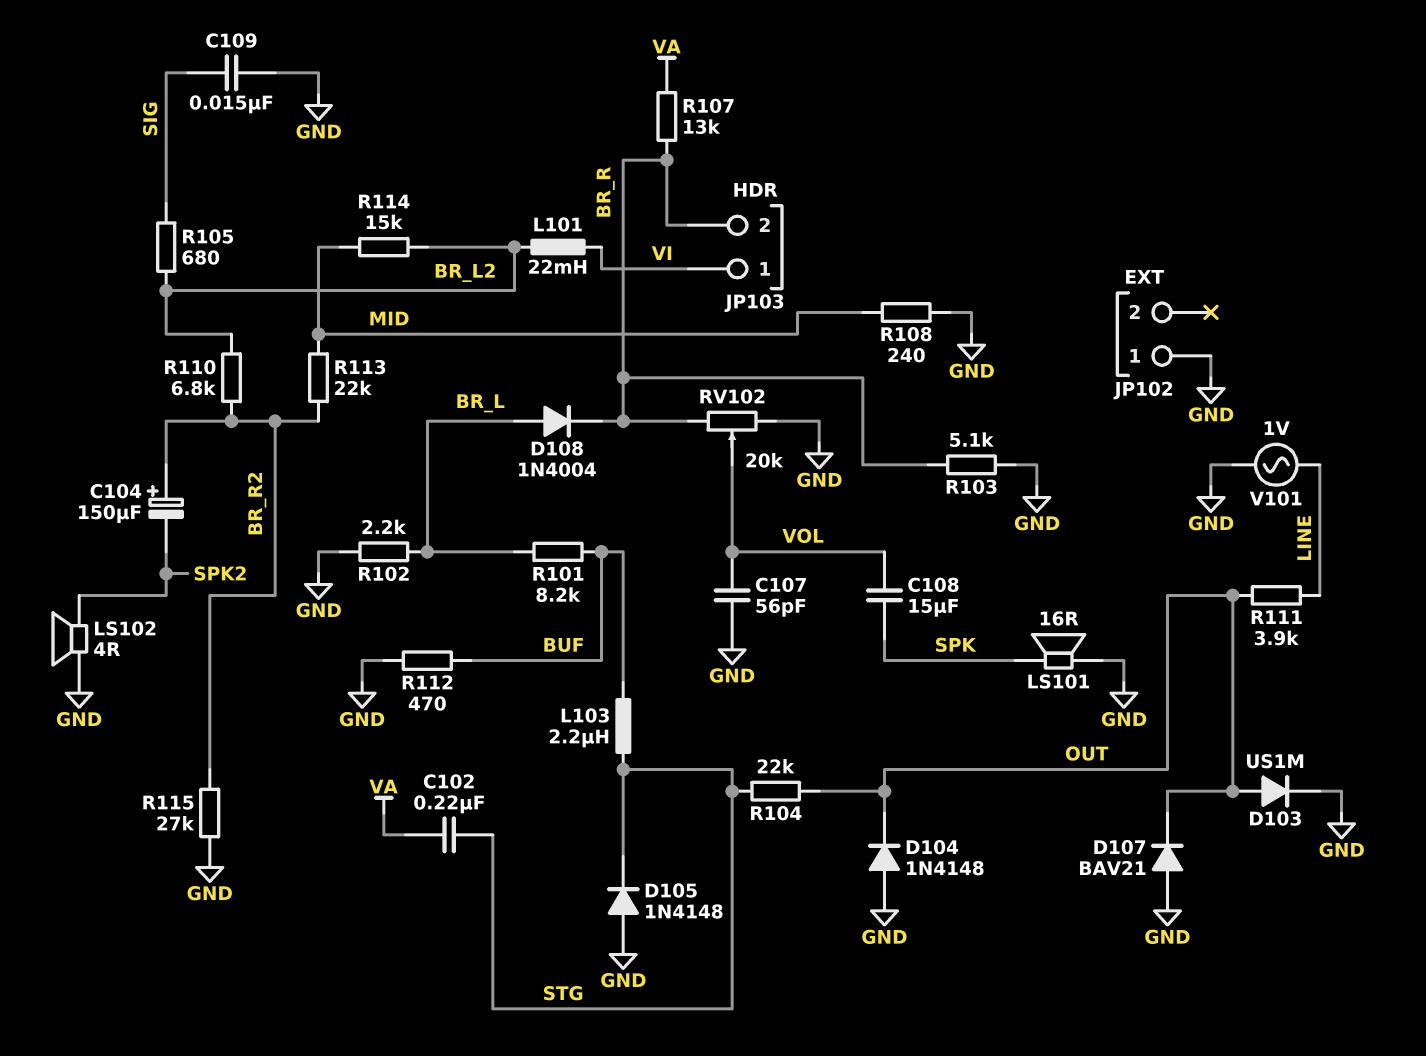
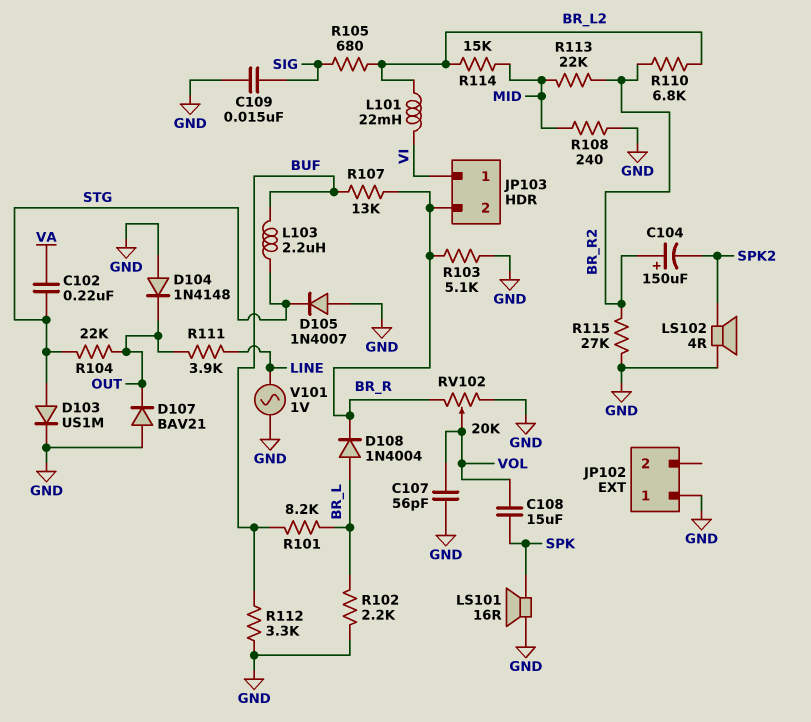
D103: diode US1M (A OUT, K GND) -> diode US1M (A STG, K GND)
D105: diode 1N4148 (A GND, K STG) -> diode 1N4007 (A GND, K STG)
R107: 13k (BR_R, VA) -> 13k (BR_R, BUF)
R112: 470 (BUF, GND) -> 3.3k (BUF, GND)

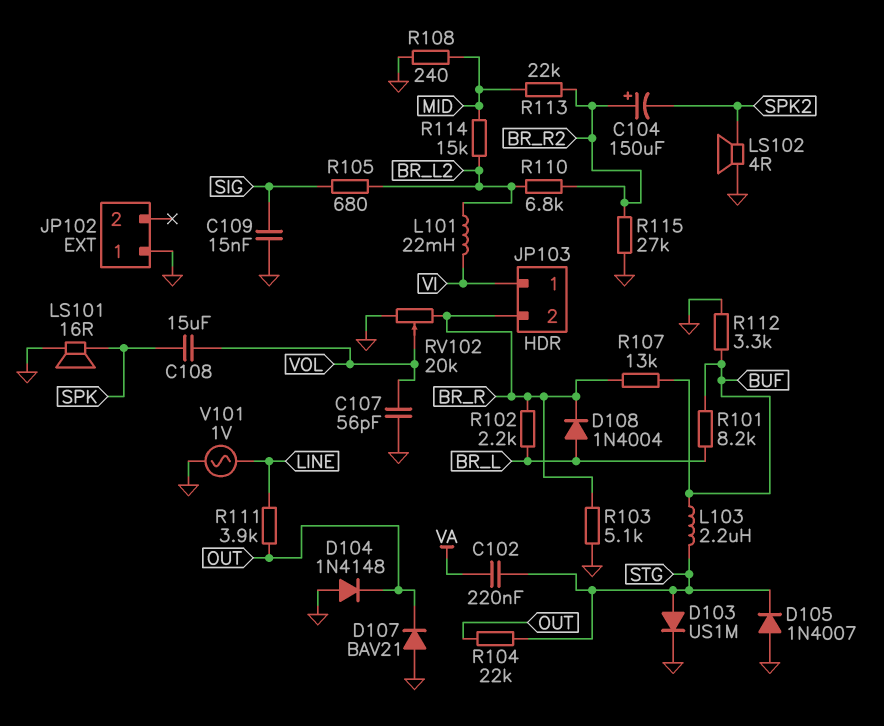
R102: 2.2k (BR_L, GND) -> 2.2k (BR_L, BR_R)

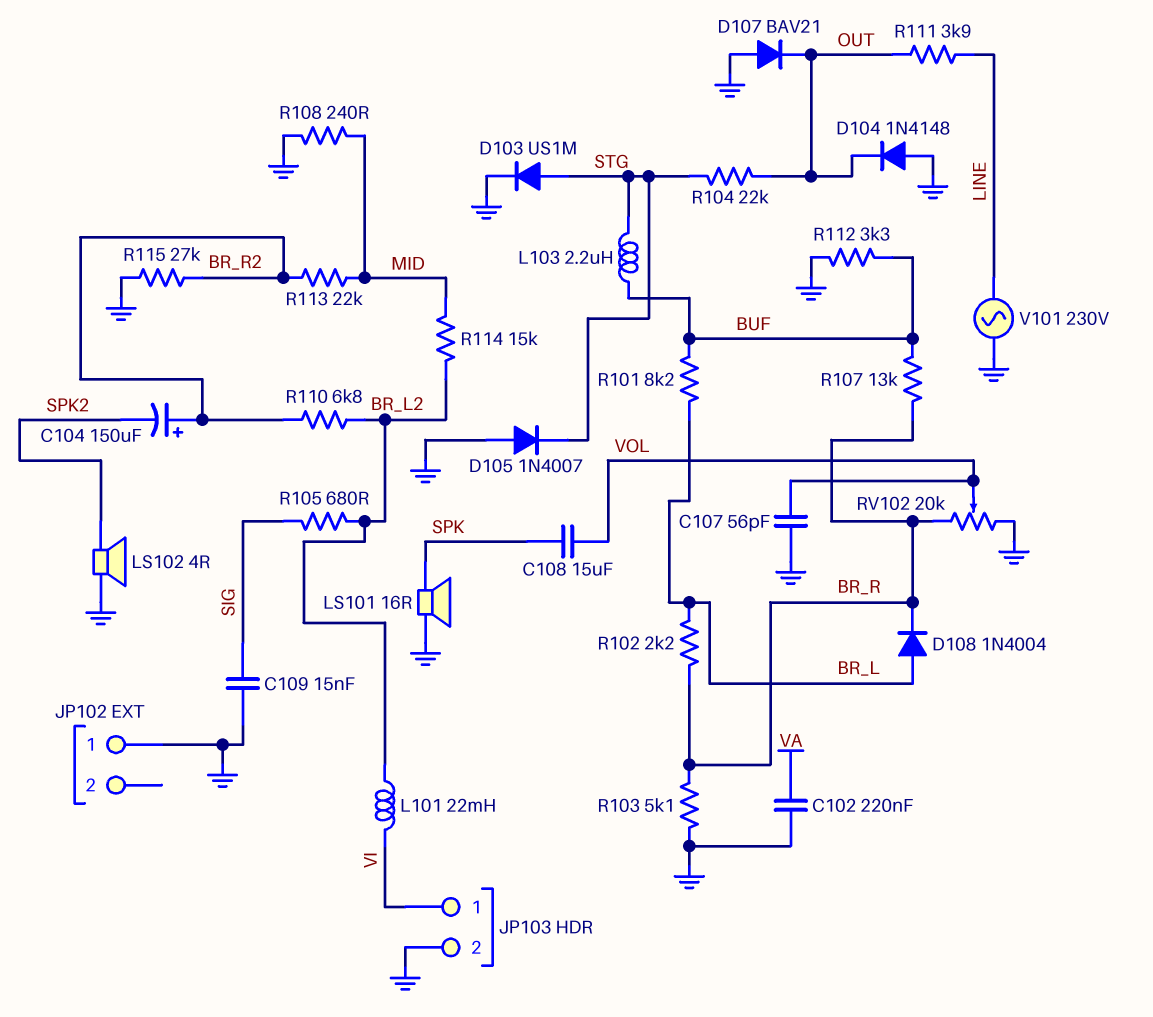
C102: 220nF (STG, VA) -> 220nF (GND, VA)
JP103 pin 2: BR_R -> GND
V101: AC 1V (GND, LINE) -> AC 230V (GND, LINE)

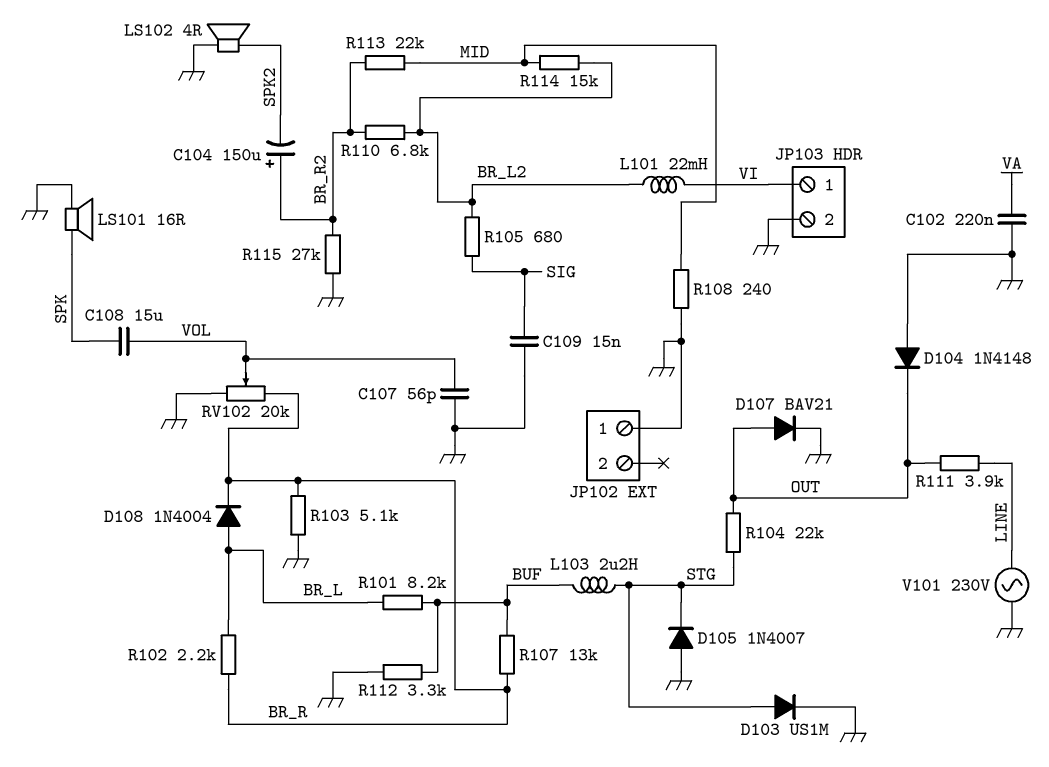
D107: diode BAV21 (A GND, K OUT) -> diode BAV21 (A OUT, K GND)

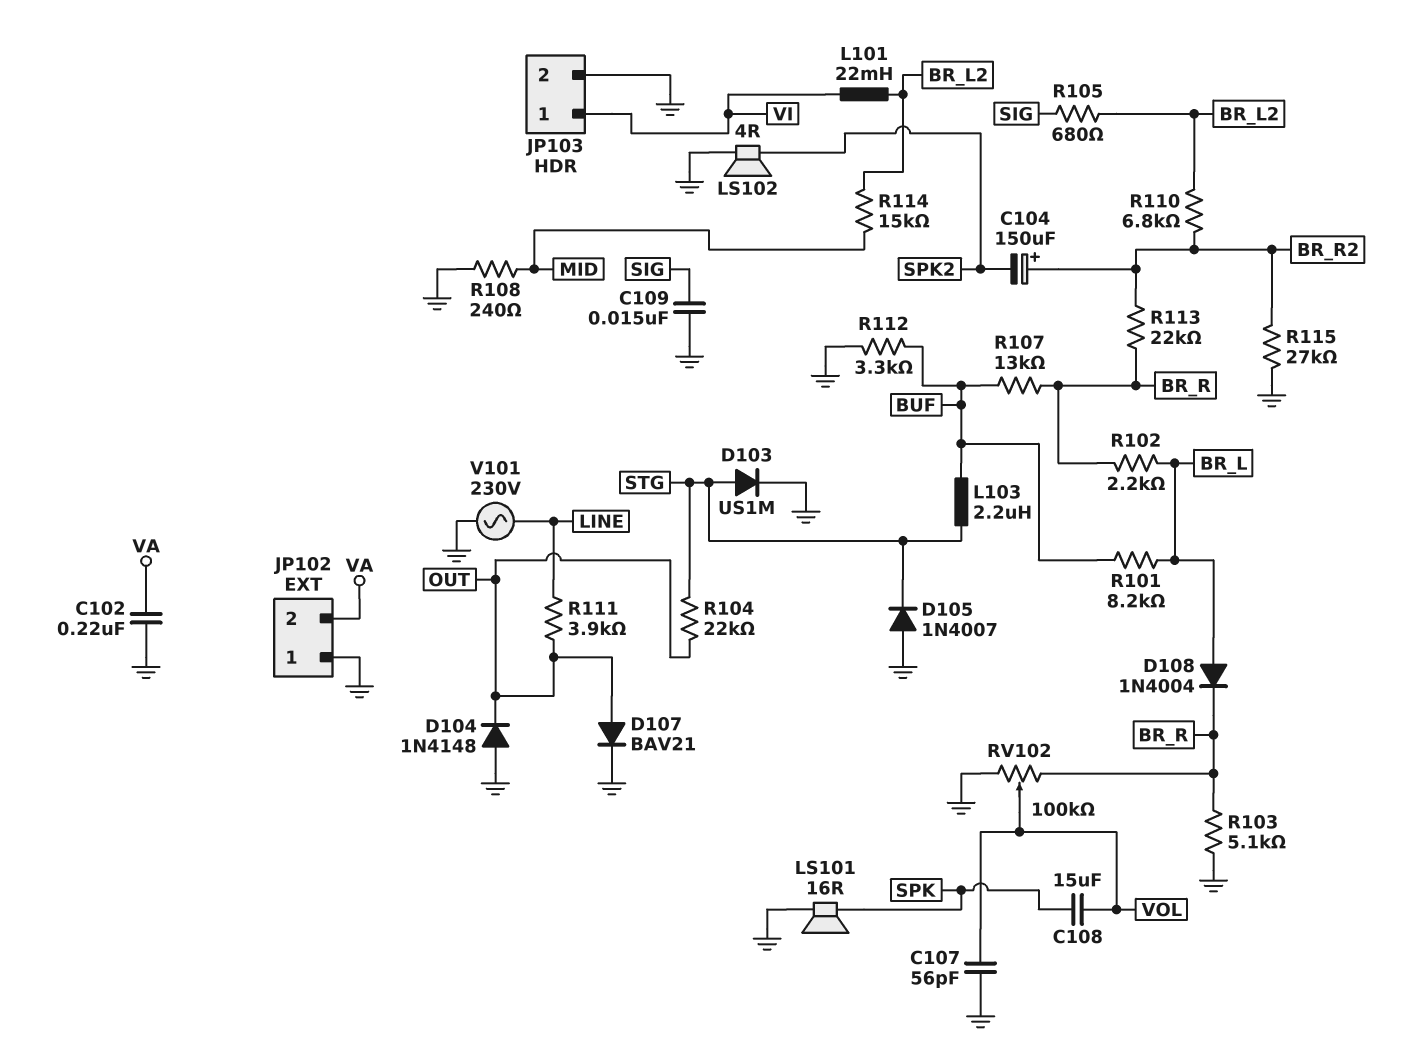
JP102 pin 2: none -> VA
R113: 22k (BR_R2, MID) -> 22k (BR_R, BR_R2)
RV102: 20k (BR_R, GND, wiper VOL) -> 100k (BR_R, GND, wiper VOL)

